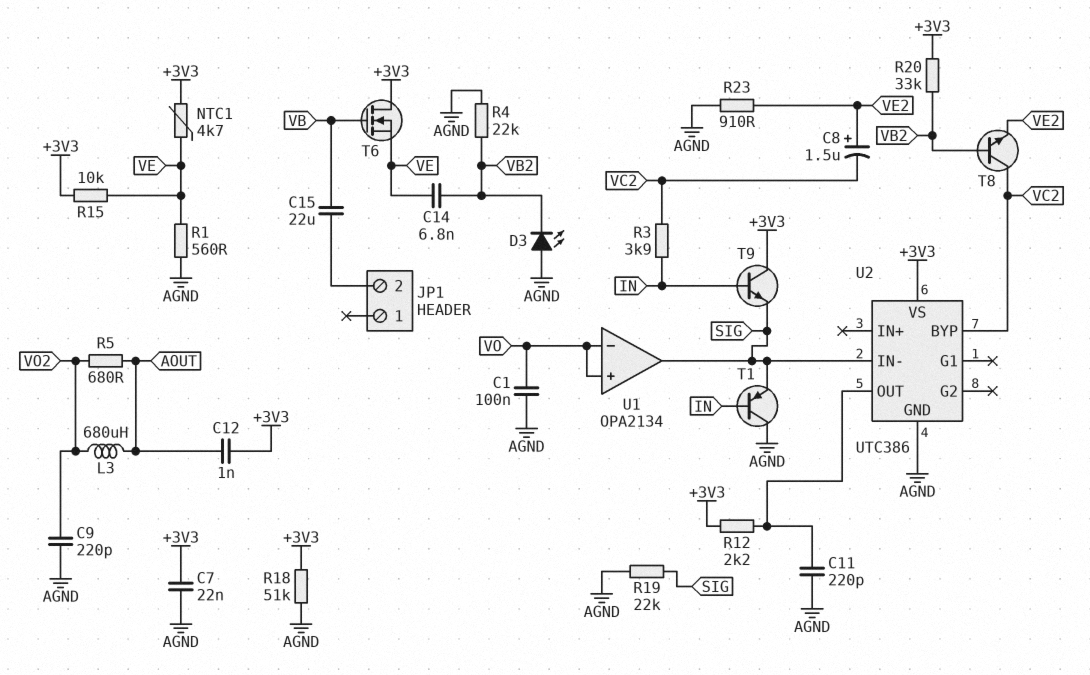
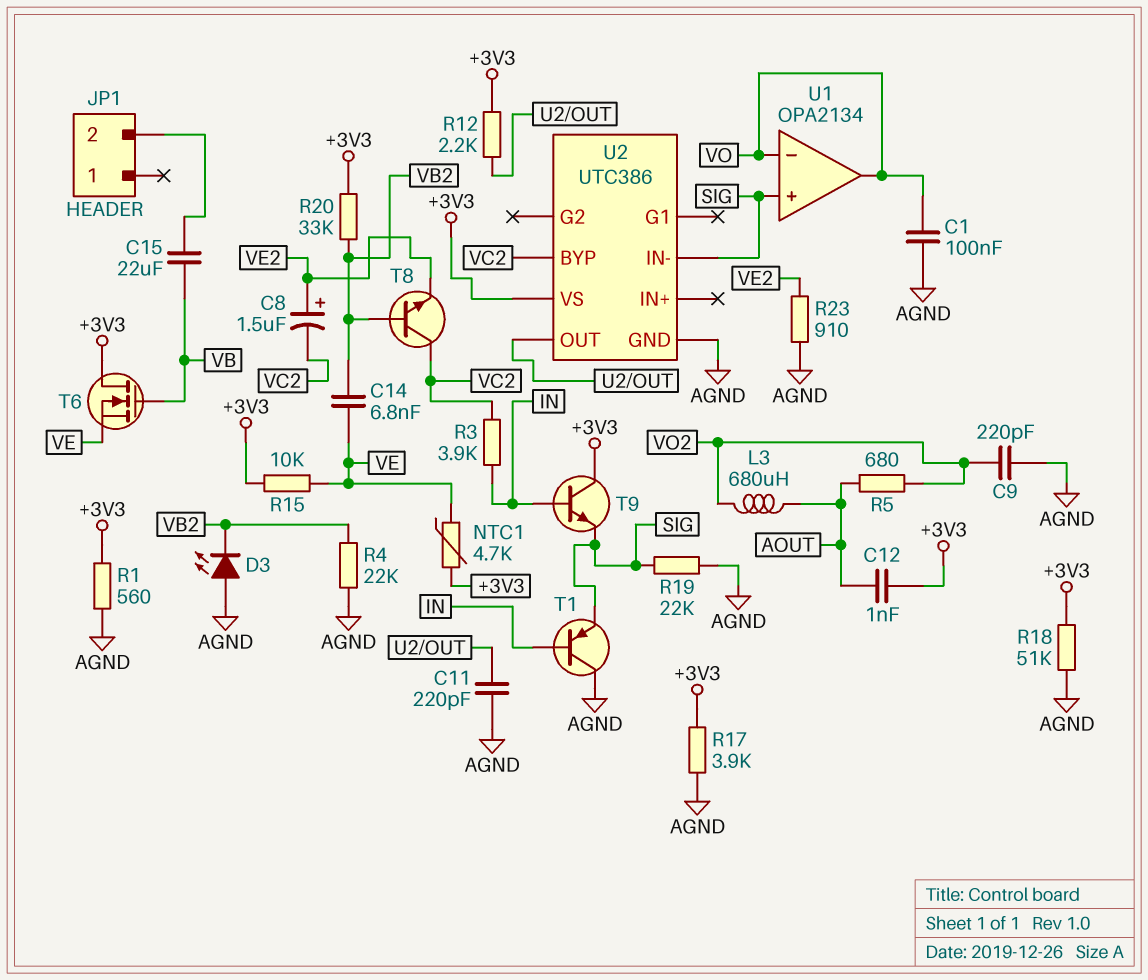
C7: 22nF (+3V3, AGND) -> none
R1: 560 (AGND, VE) -> 560 (+3V3, AGND)
R17: none -> 3.9k (+3V3, AGND)
U1 pin in+: VO -> SIG
U1 pin out: SIG -> VO

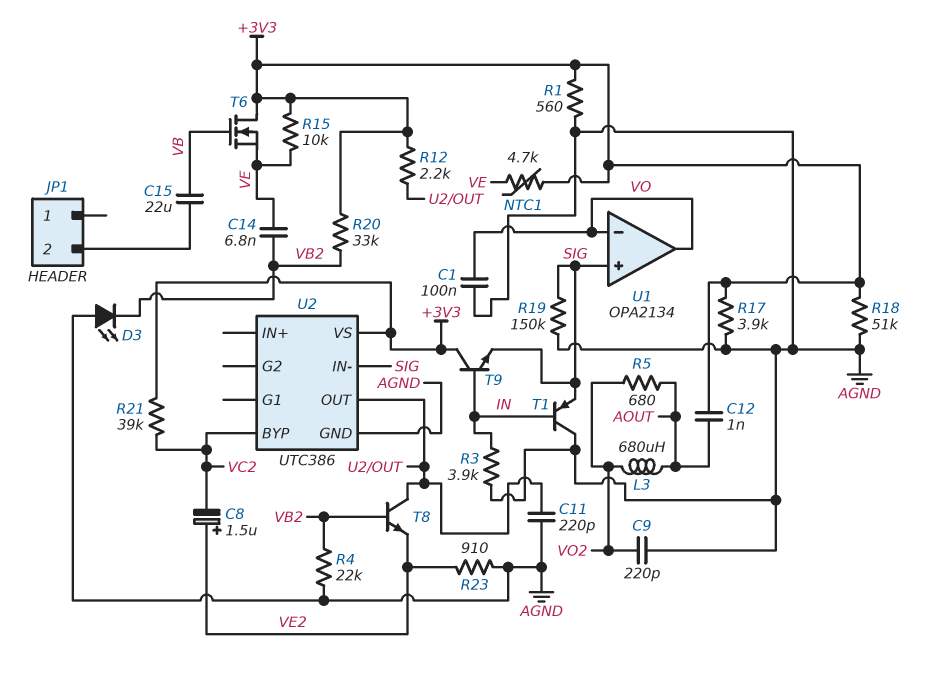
R3: 3.9k (IN, VC2) -> 3.9k (AGND, IN)
R19: 22k (AGND, SIG) -> 150k (AGND, SIG)
R21: none -> 39k (+3V3, VC2)
T8: NPN (B VB2, C VC2, E VE2) -> NPN (B VB2, C U2/OUT, E VE2)

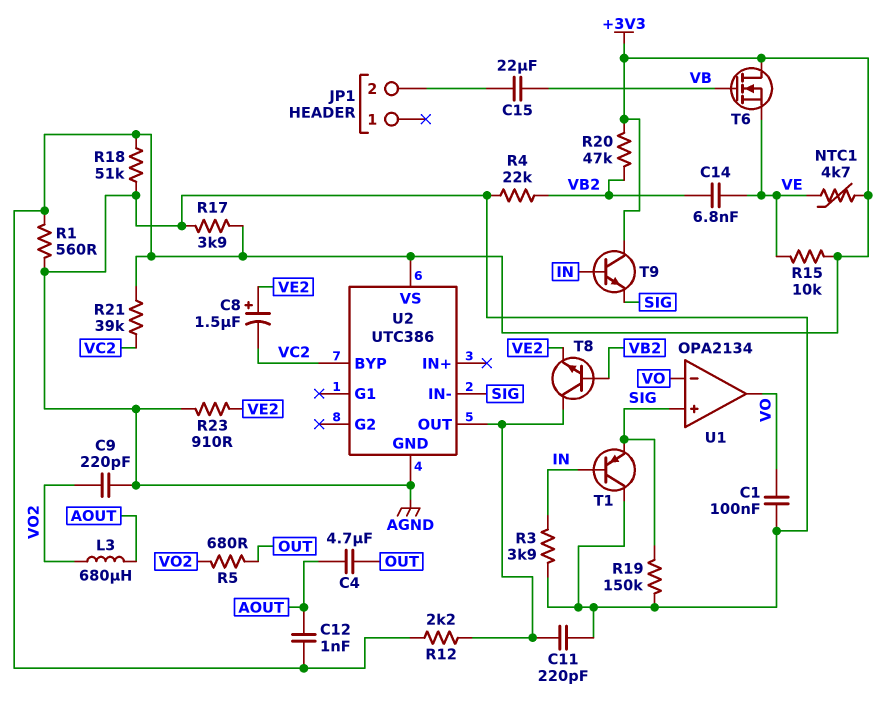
C4: none -> 4.7uF (AOUT, OUT)
D3: LED (A AGND, K VB2) -> none
R5: 680 (AOUT, VO2) -> 680 (OUT, VO2)
R20: 33k (+3V3, VB2) -> 47k (+3V3, VB2)

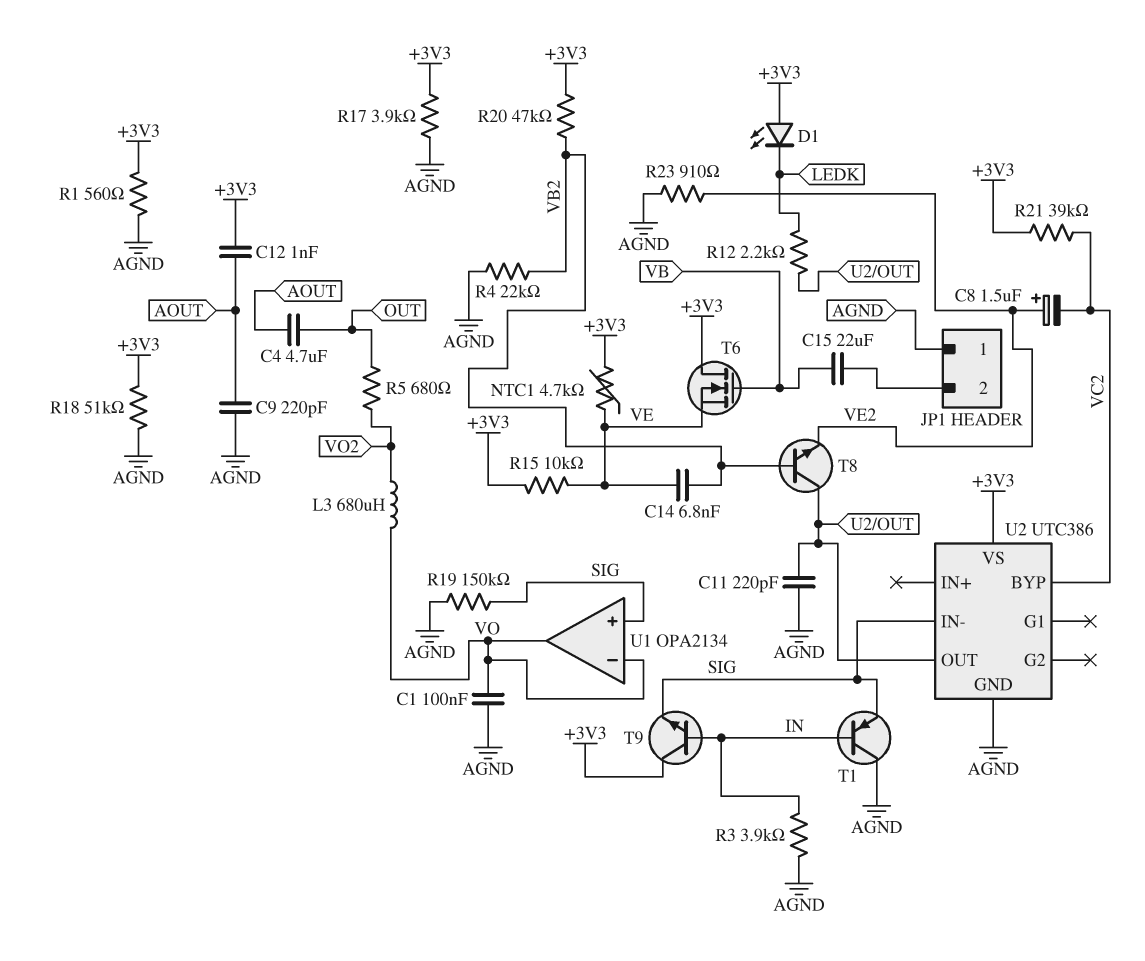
C9: 220pF (AGND, VO2) -> 220pF (AGND, AOUT)
D1: none -> LED (A +3V3, K LEDK)
JP1 pin 1: none -> AGND
L3: 680uH (AOUT, VO2) -> 680uH (VO, VO2)
R12: 2.2k (+3V3, U2/OUT) -> 2.2k (LEDK, U2/OUT)

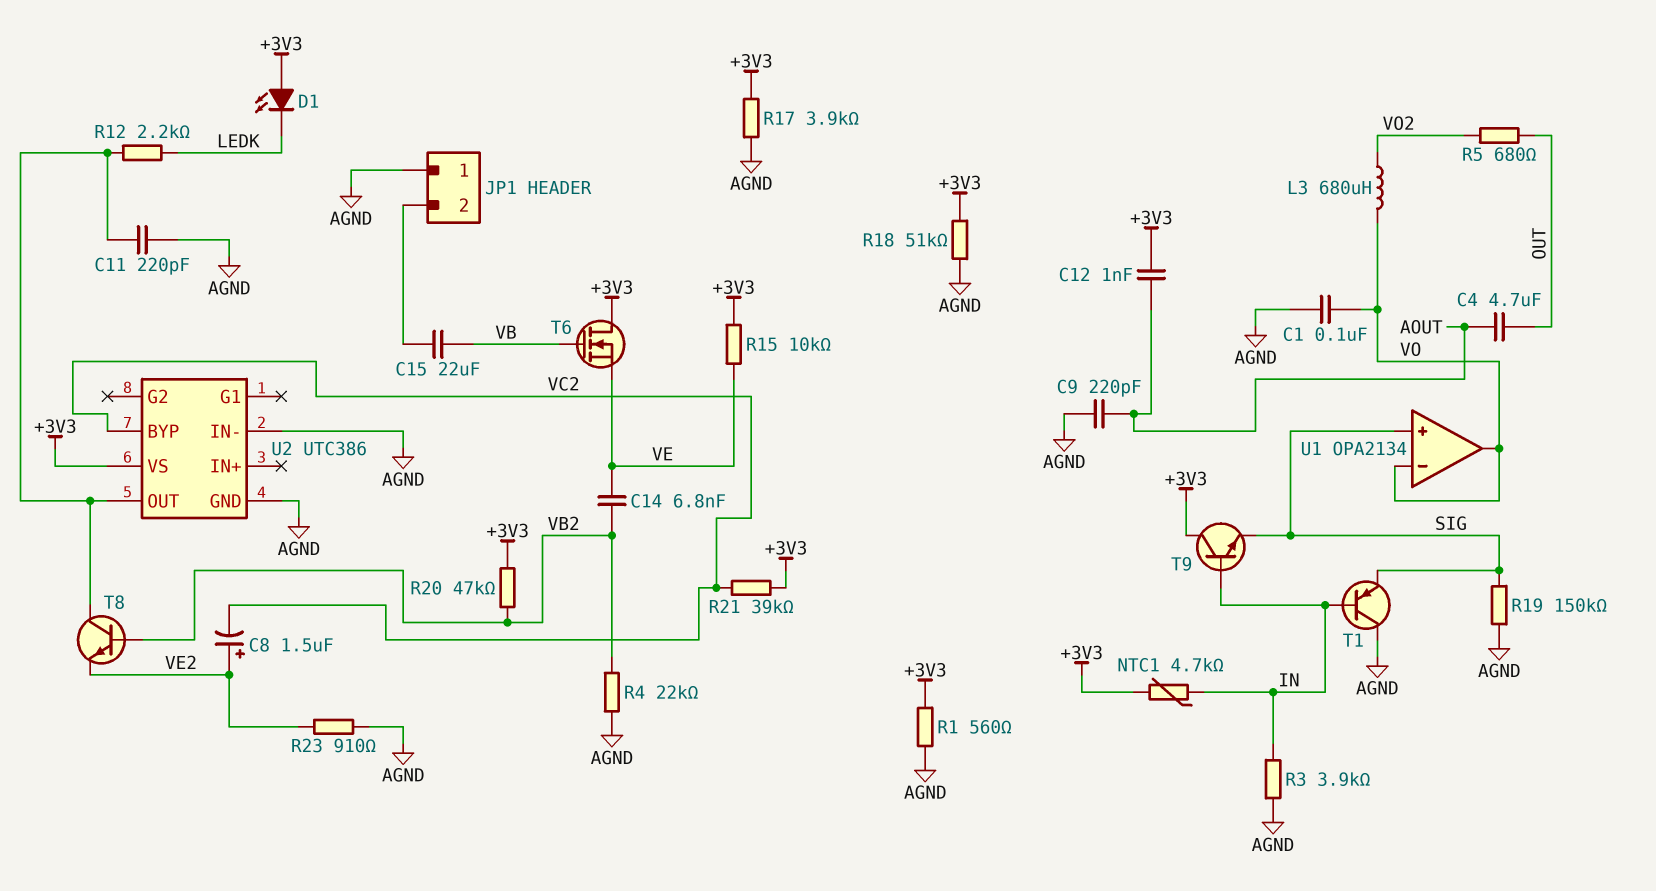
NTC1: 4.7k (+3V3, VE) -> 4.7k (+3V3, IN)
U2 pin IN-: SIG -> AGND

